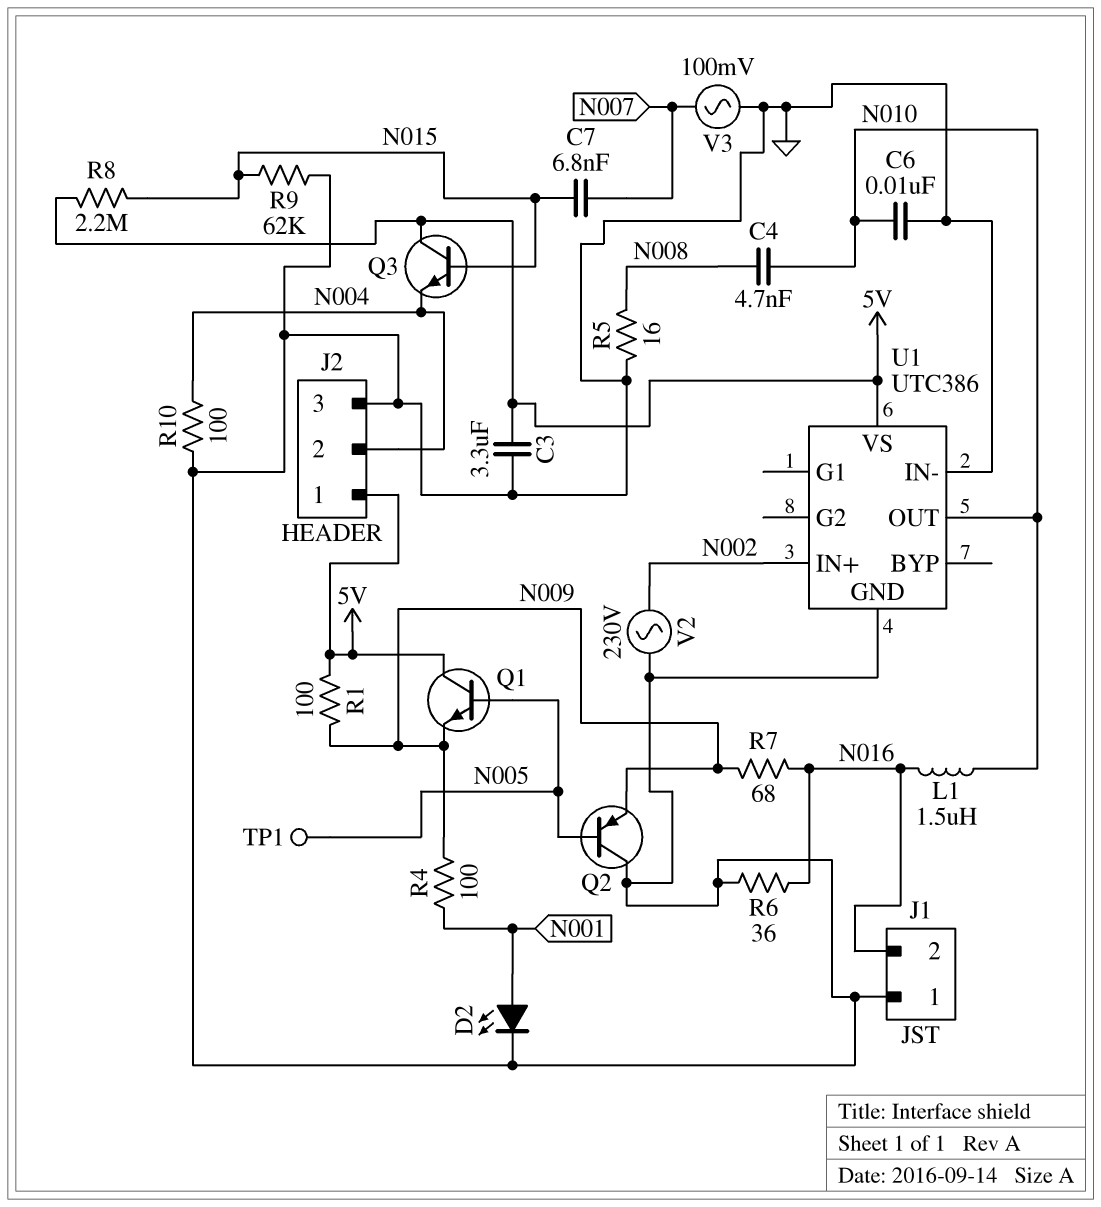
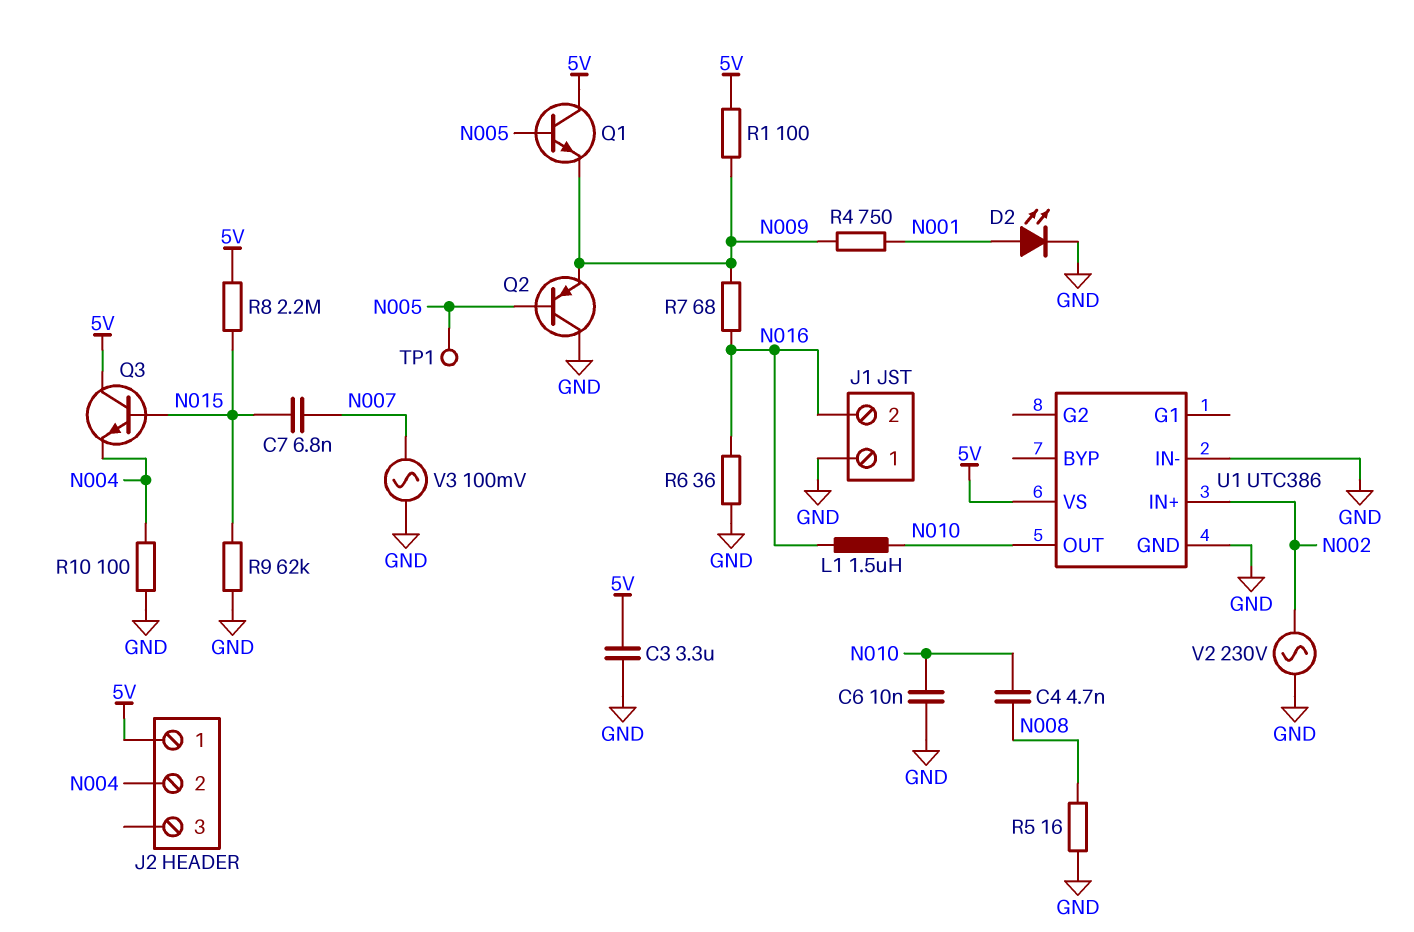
J2 pin 3: GND -> none
R4: 100 (N001, N009) -> 750 (N001, N009)

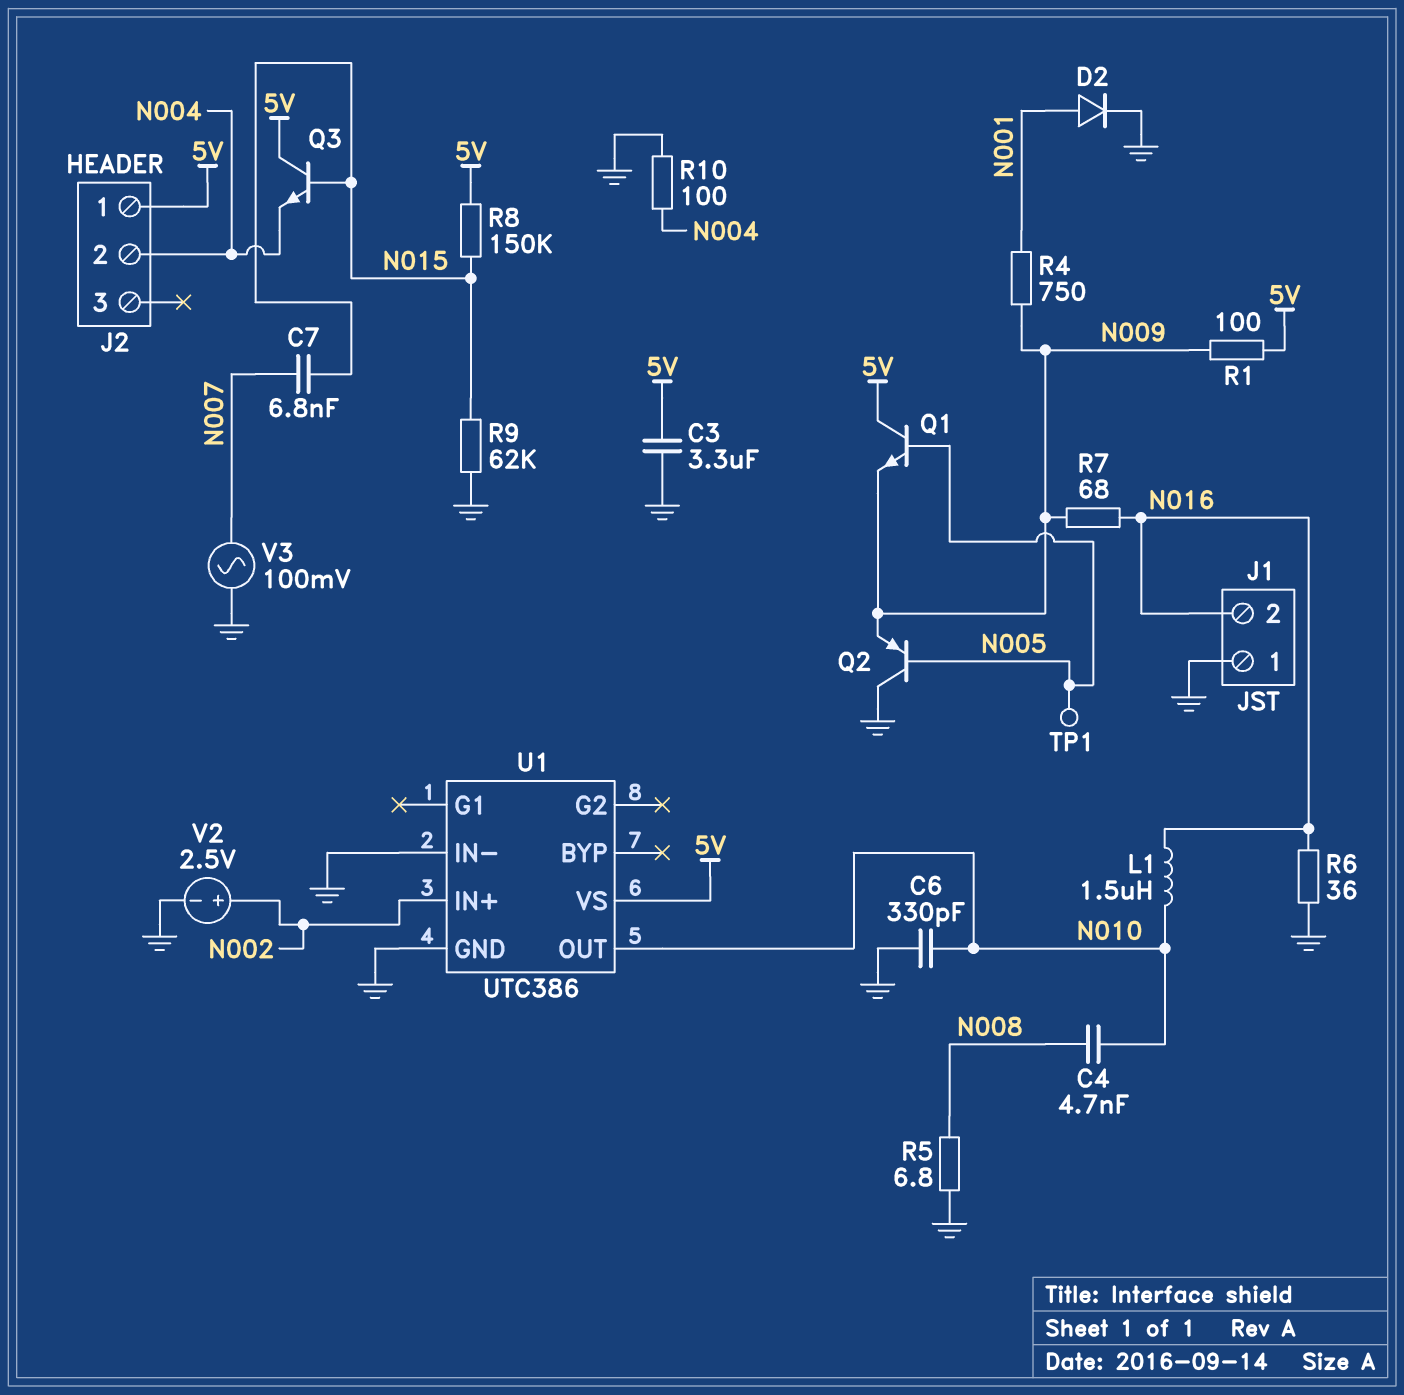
C6: 10nF (GND, N010) -> 330pF (GND, N010)
D2: LED (A N001, K GND) -> diode (A N001, K GND)
R5: 16 (GND, N008) -> 6.8 (GND, N008)
R8: 2.2M (5V, N015) -> 150k (5V, N015)
V2: AC 230V (GND, N002) -> 2.5V (plus N002, minus GND)

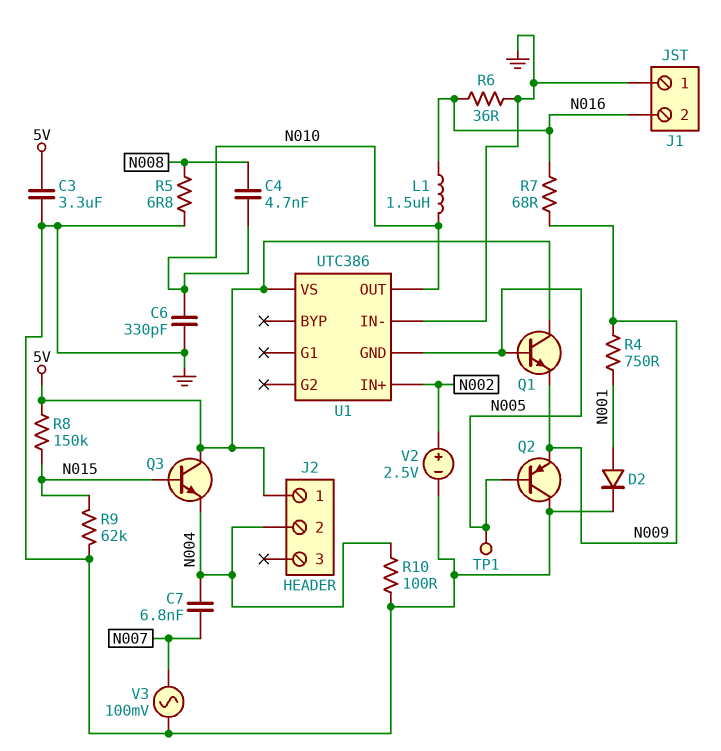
C7: 6.8nF (N007, N015) -> 6.8nF (N004, N007)
R1: 100 (5V, N009) -> none
U1 pin GND: GND -> N005

